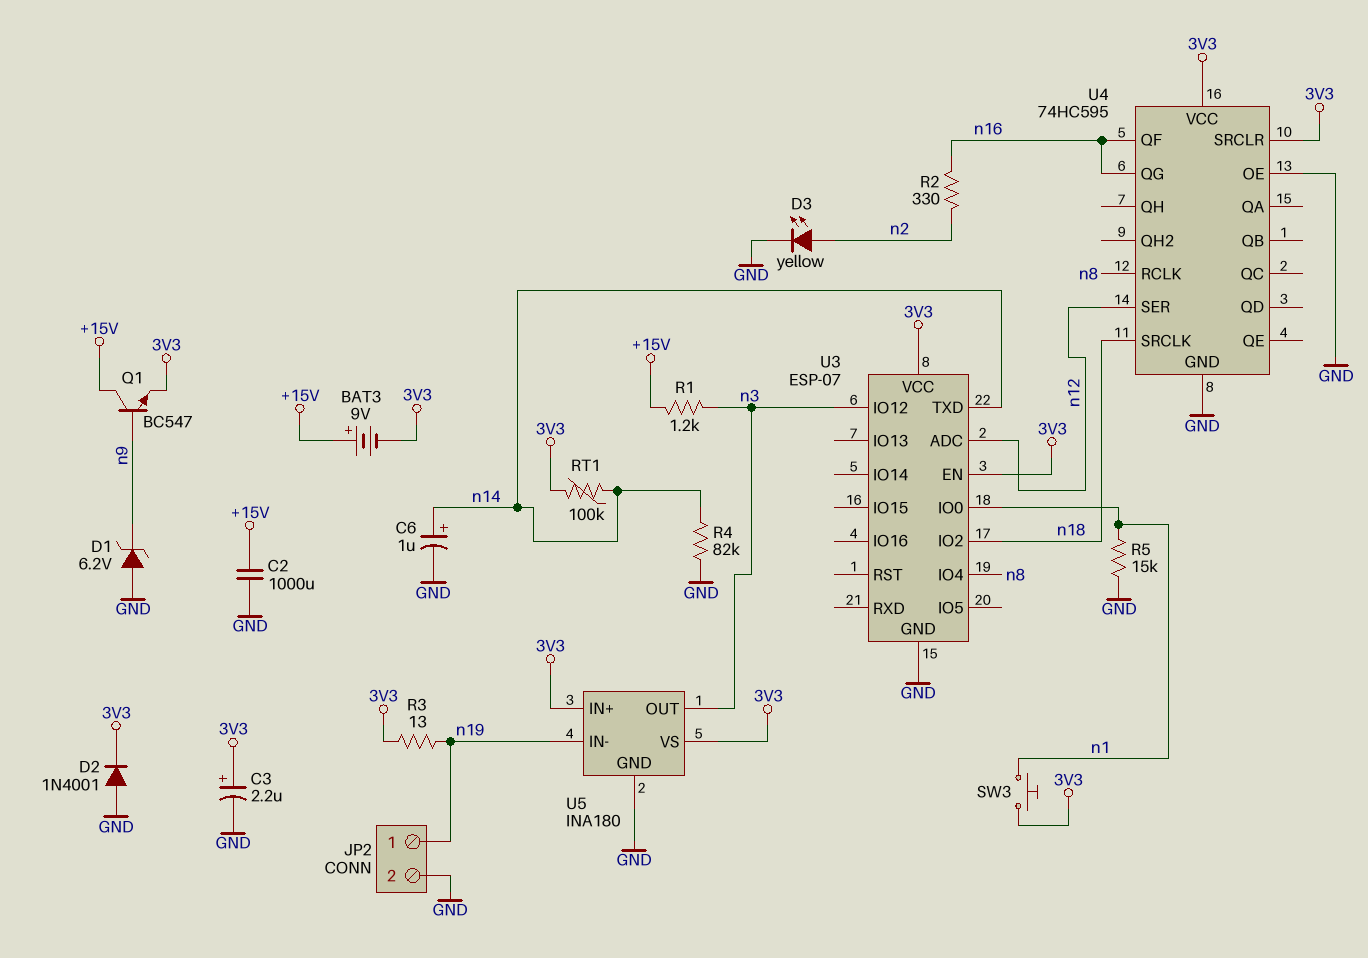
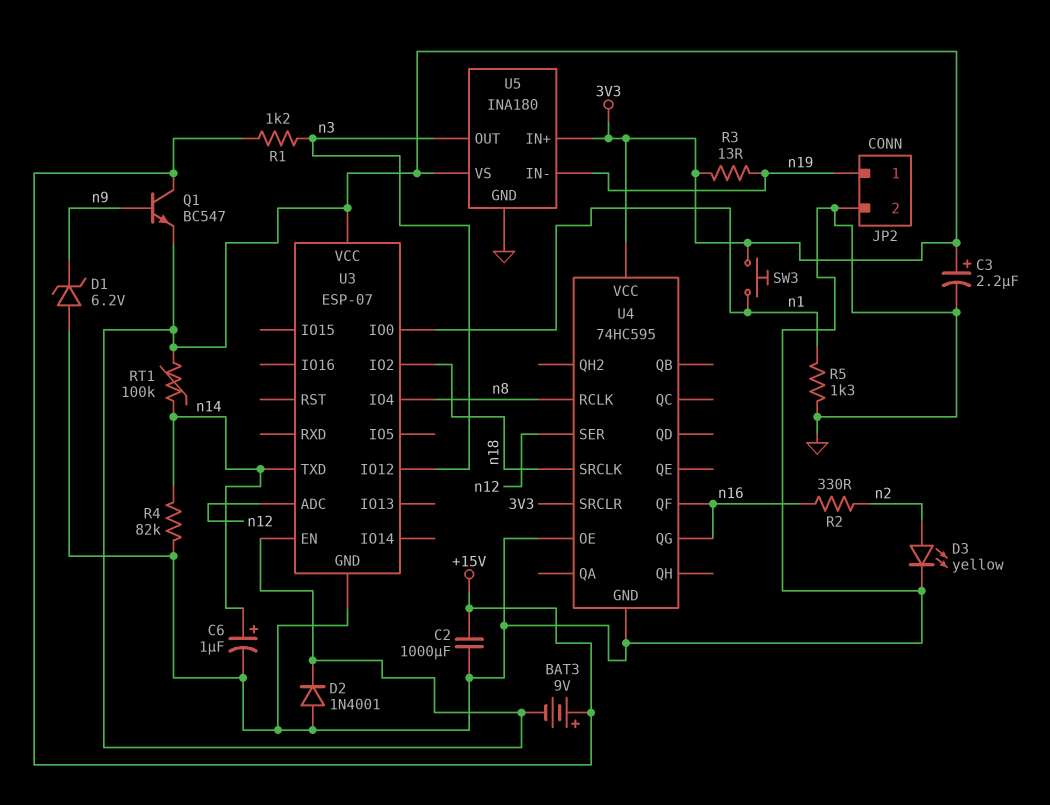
R5: 15k (GND, n1) -> 1.3k (GND, n1)

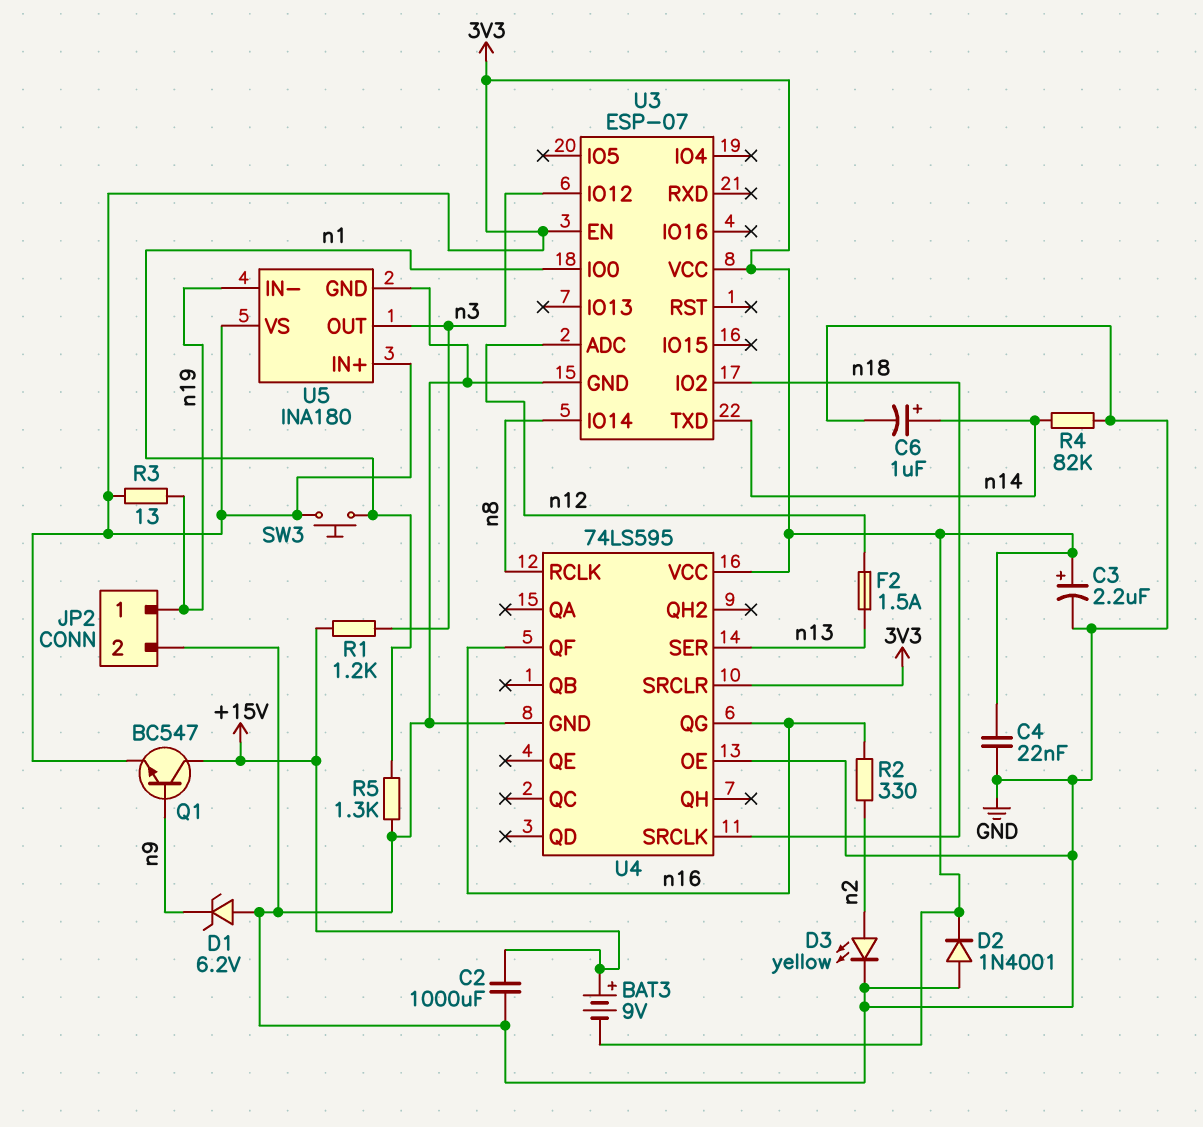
C4: none -> 22nF (3V3, GND)
F2: none -> 1.5A (n12, n13)
RT1: 100k (3V3, n14) -> none
U3 pin IO4: n8 -> none
U3 pin IO14: none -> n8
U4: 74HC595 -> 74LS595
U4 pin SER: n12 -> n13

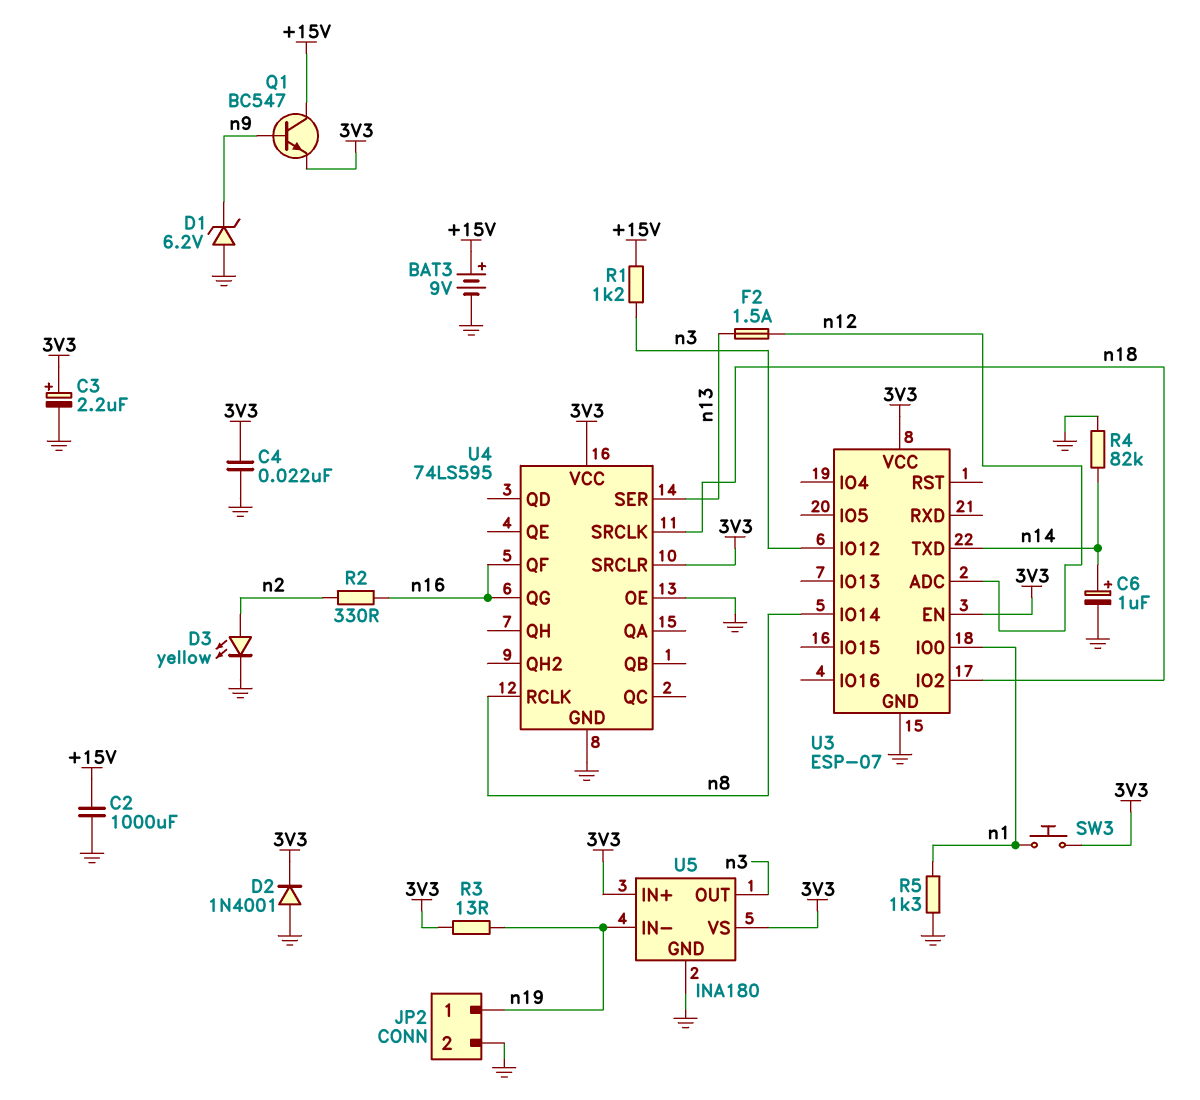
BAT3: 9V (plus +15V, minus 3V3) -> 9V (plus +15V, minus GND)

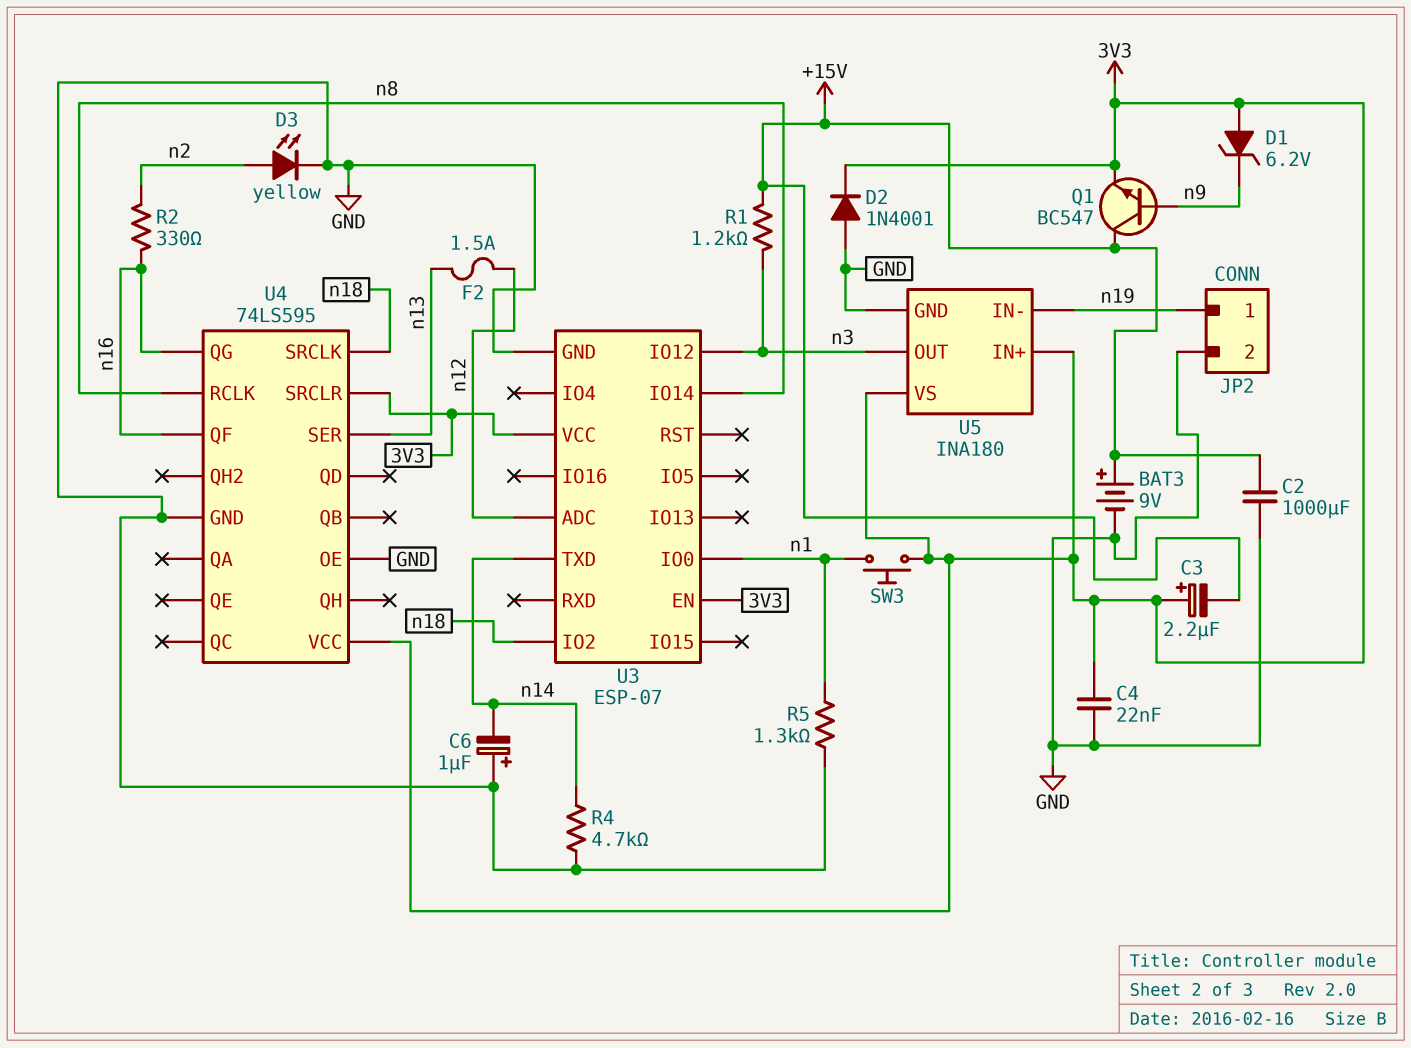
C3: 2.2uF (plus 3V3, minus GND) -> 2.2uF (plus 3V3, minus +15V)
C6: 1uF (plus n14, minus GND) -> 1uF (plus GND, minus n14)
D1: zener 6.2V (A GND, K n9) -> zener 6.2V (A 3V3, K n9)
R3: 13 (3V3, n19) -> none
R4: 82k (GND, n14) -> 4.7k (GND, n14)

